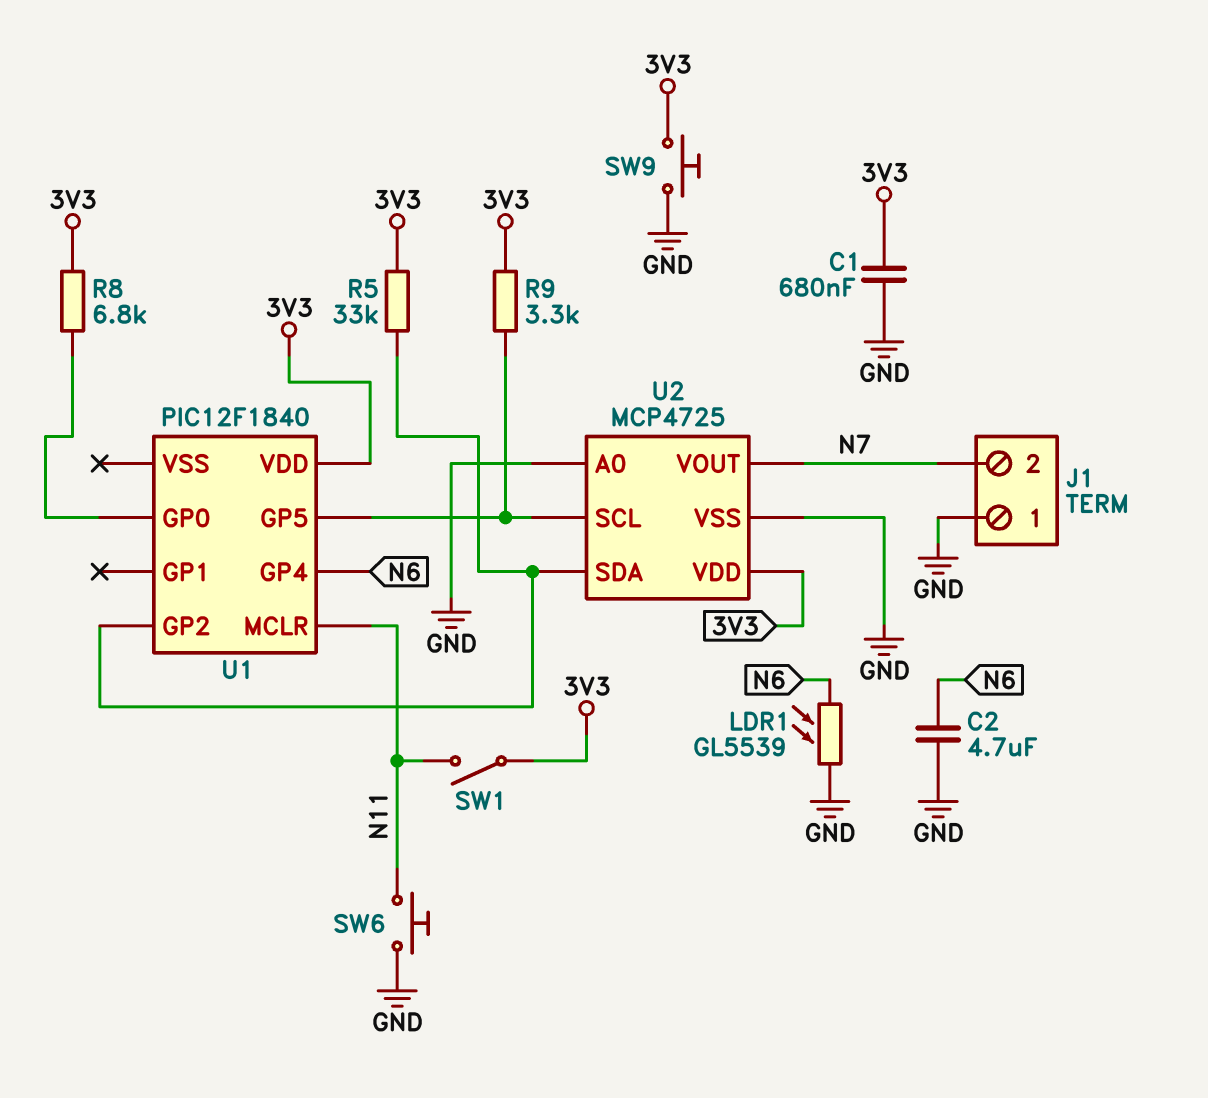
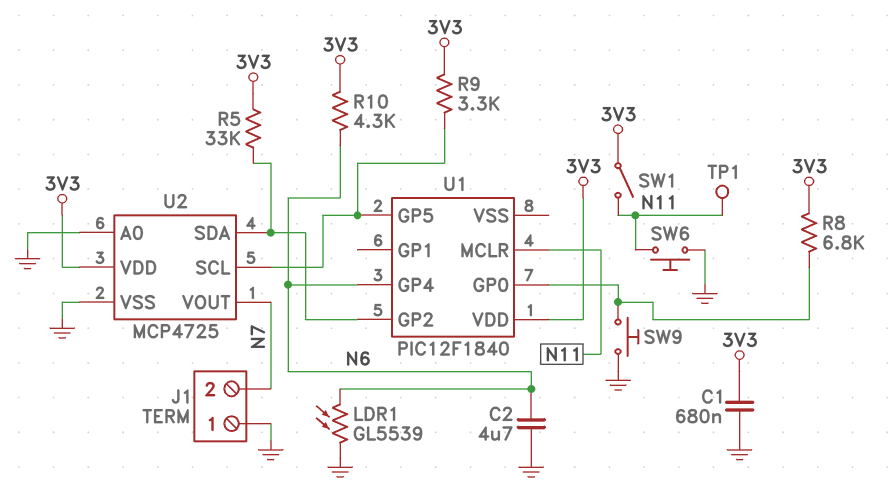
R10: none -> 4.3k (3V3, N6)
SW9: button (3V3, GND) -> button (GND, U1/GP0)
TP1: none -> test point (N11)

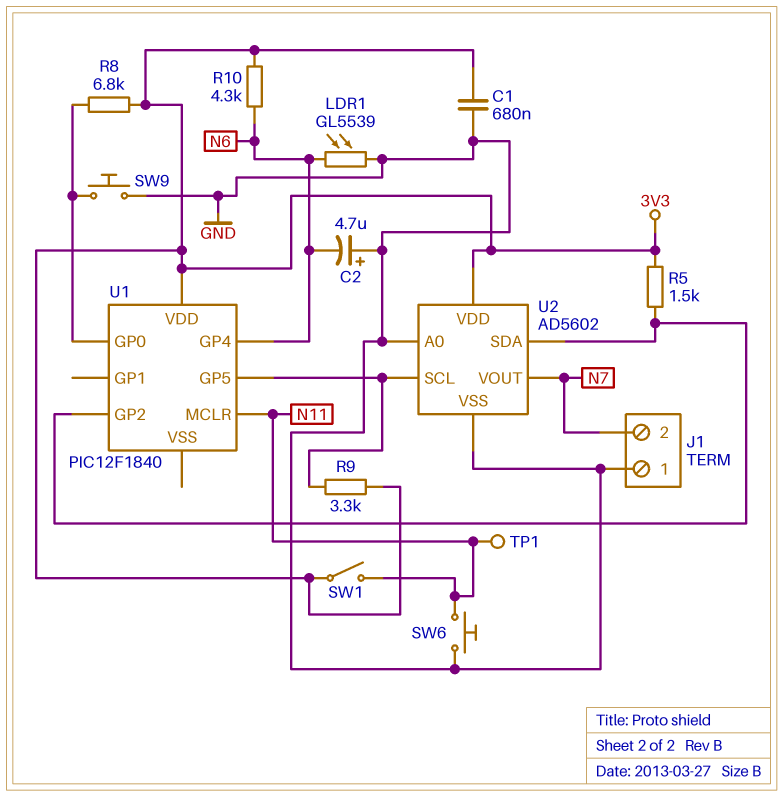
C2: 4.7uF (GND, N6) -> 4.7uF (plus GND, minus N6)
R5: 33k (3V3, U1/GP2) -> 1.5k (3V3, U1/GP2)
U2: MCP4725 -> AD5602

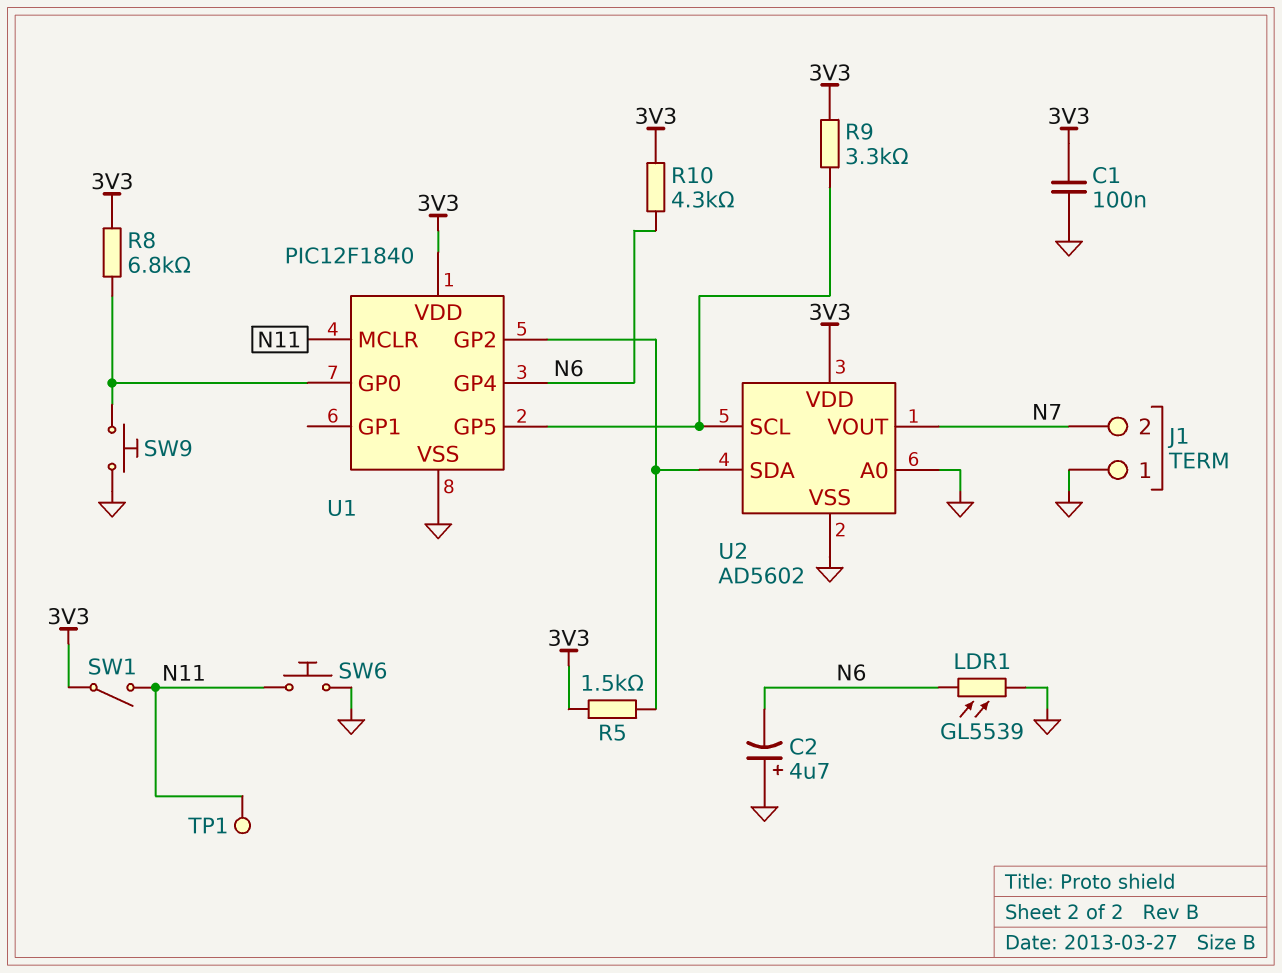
C1: 680nF (3V3, GND) -> 100nF (3V3, GND)
U1 pin VSS: none -> GND

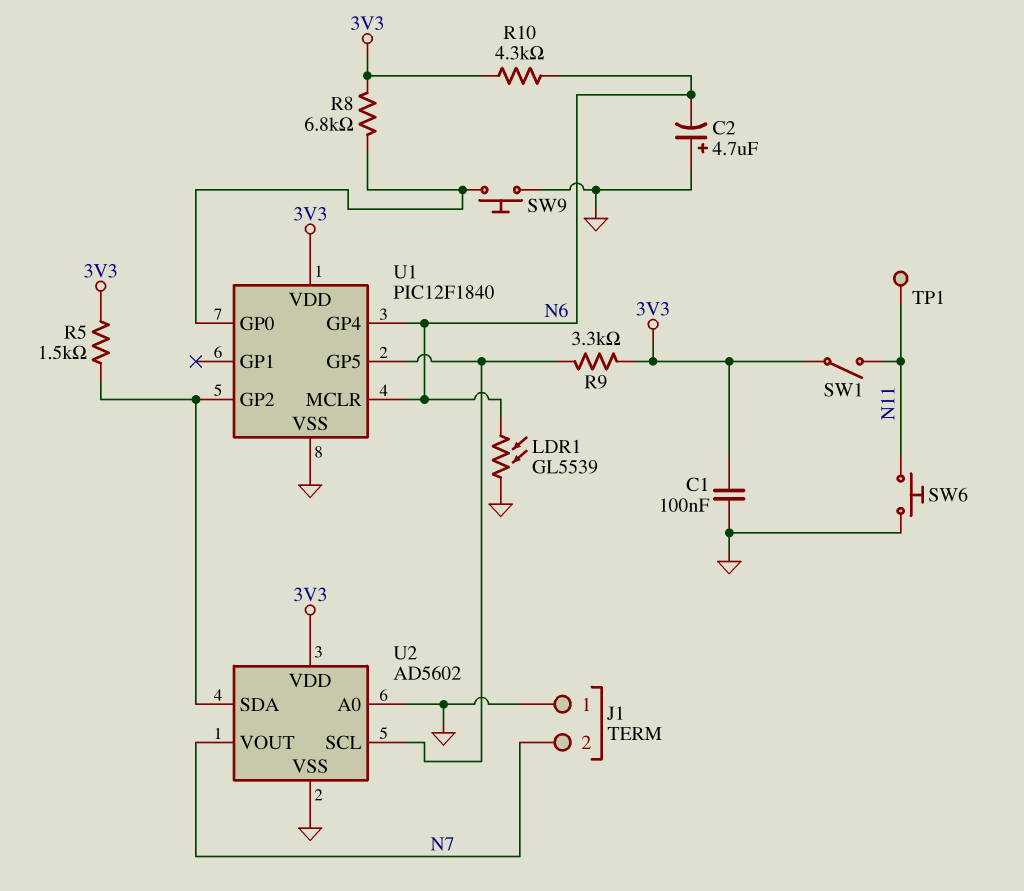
U1 pin MCLR: N11 -> N6

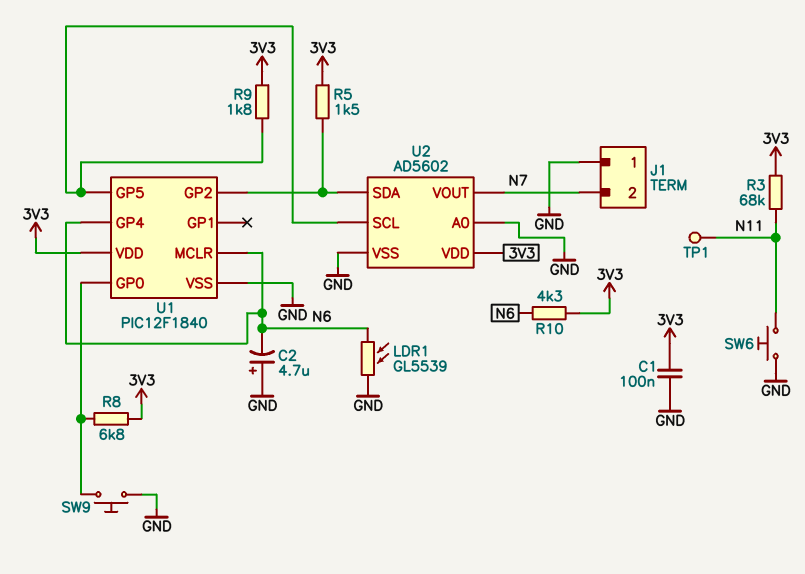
R3: none -> 68k (3V3, N11)
R9: 3.3k (3V3, U1/GP5) -> 1.8k (3V3, U1/GP5)
SW1: switch (3V3, N11) -> none

